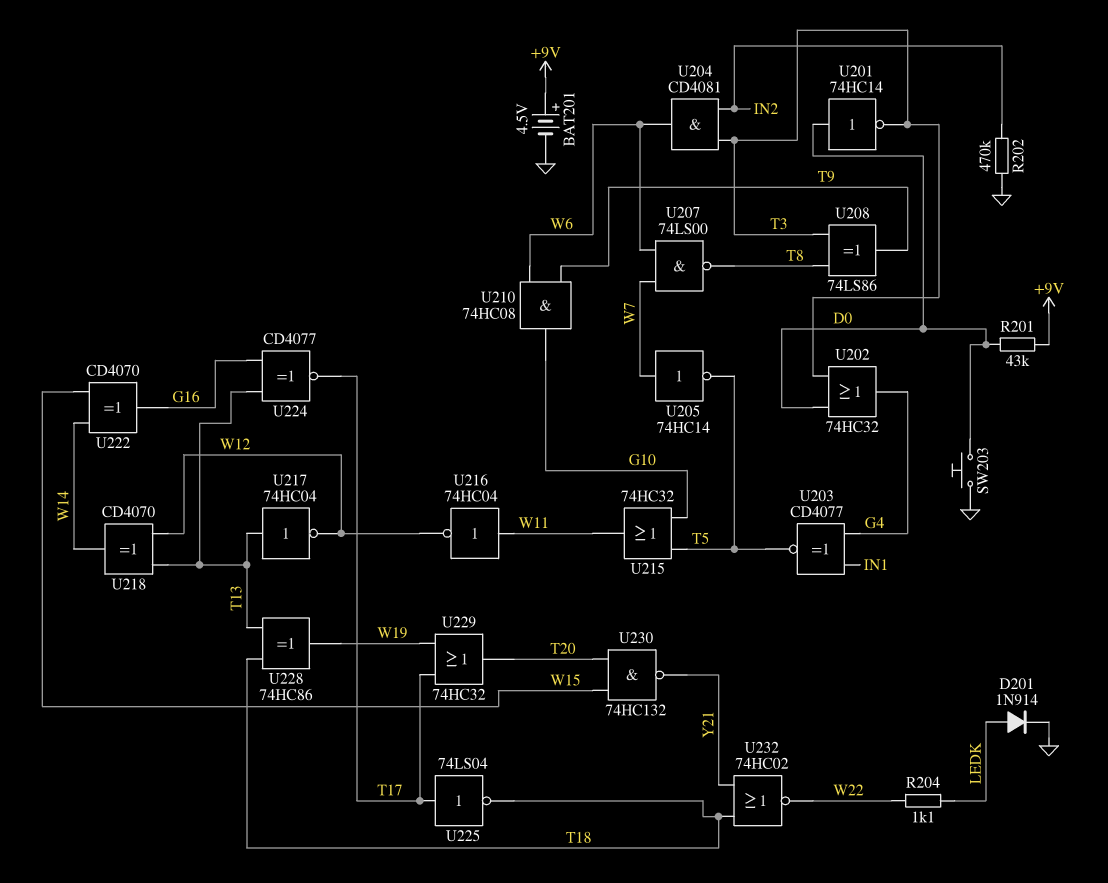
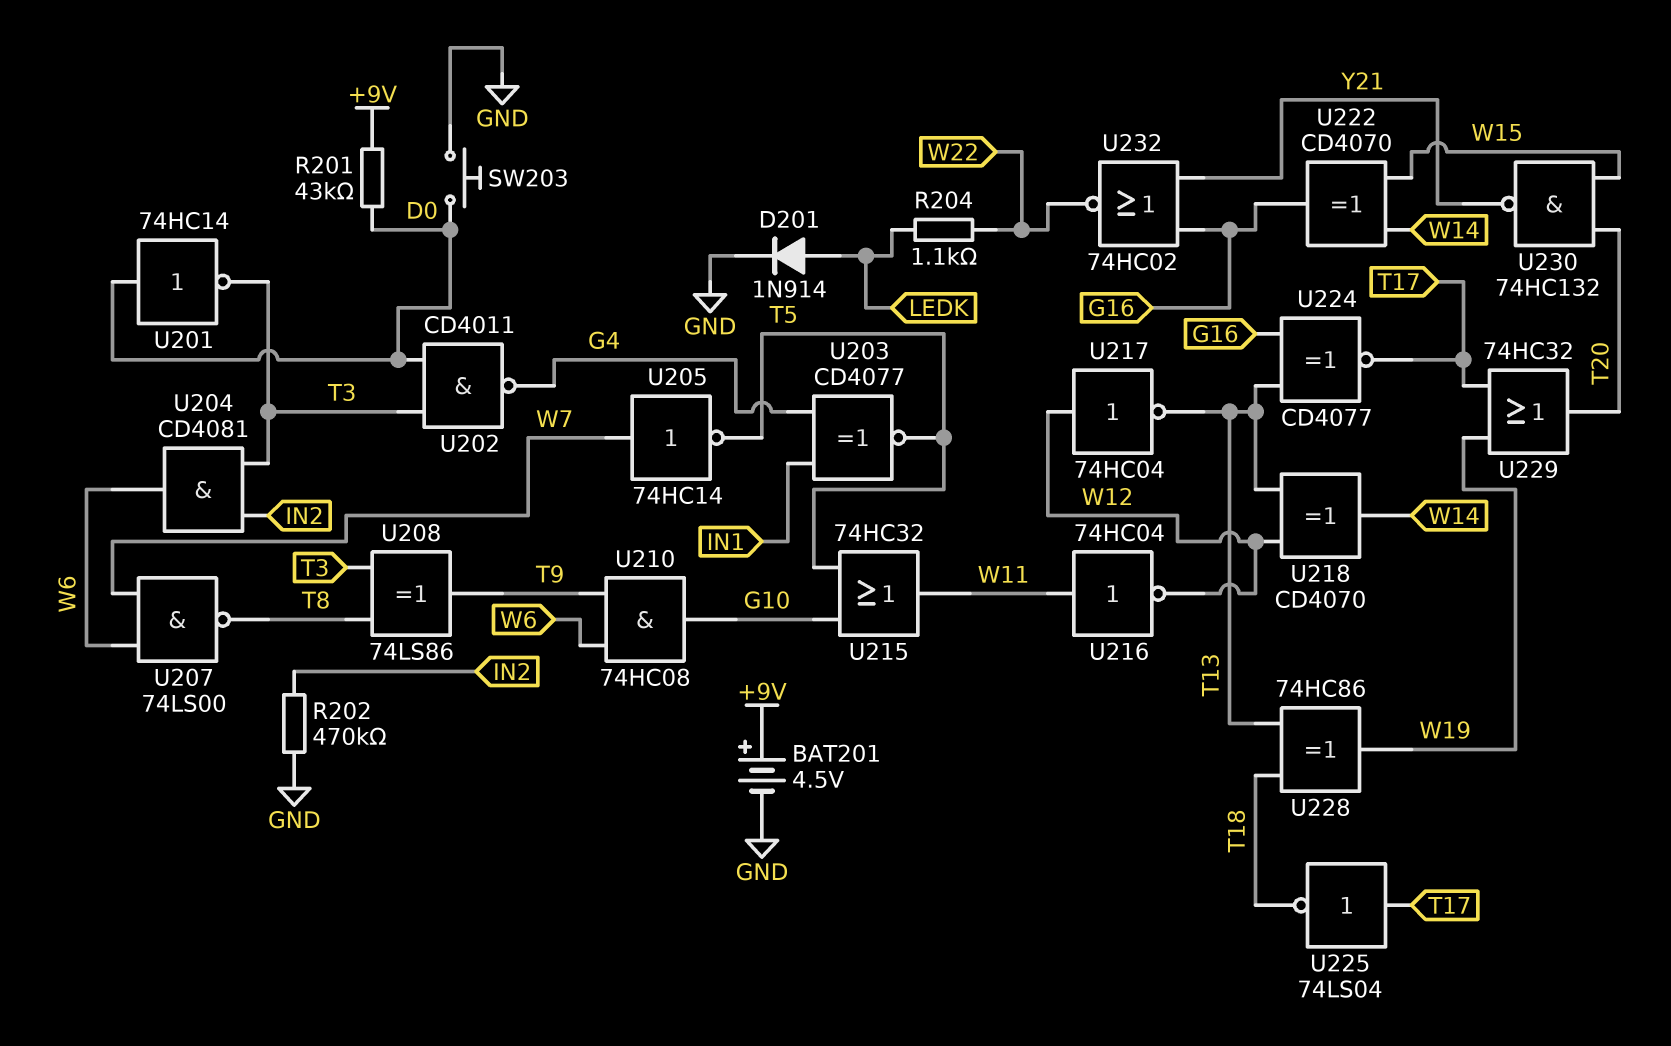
U202: OR 74HC32 (in D0, in T3, out G4) -> NAND CD4011 (in D0, in T3, out G4)
U217: NOT 74HC04 (in T13, out W12) -> NOT 74HC04 (in W12, out T13)
U232: NOR 74HC02 (in T18, in Y21, out W22) -> NOR 74HC02 (in G16, in Y21, out W22)

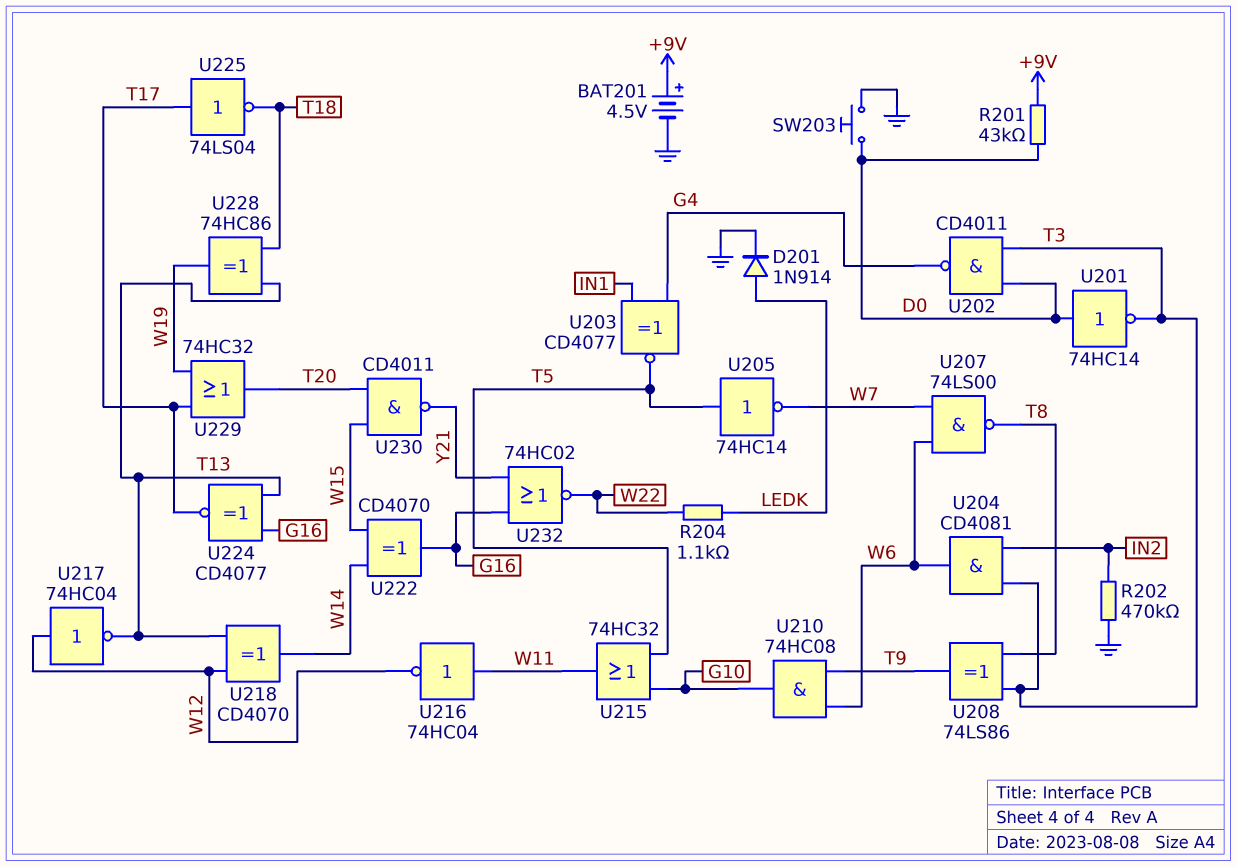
U205: NOT 74HC14 (in W7, out T5) -> NOT 74HC14 (in T5, out W7)
U230: NAND 74HC132 (in T20, in W15, out Y21) -> NAND CD4011 (in T20, in W15, out Y21)

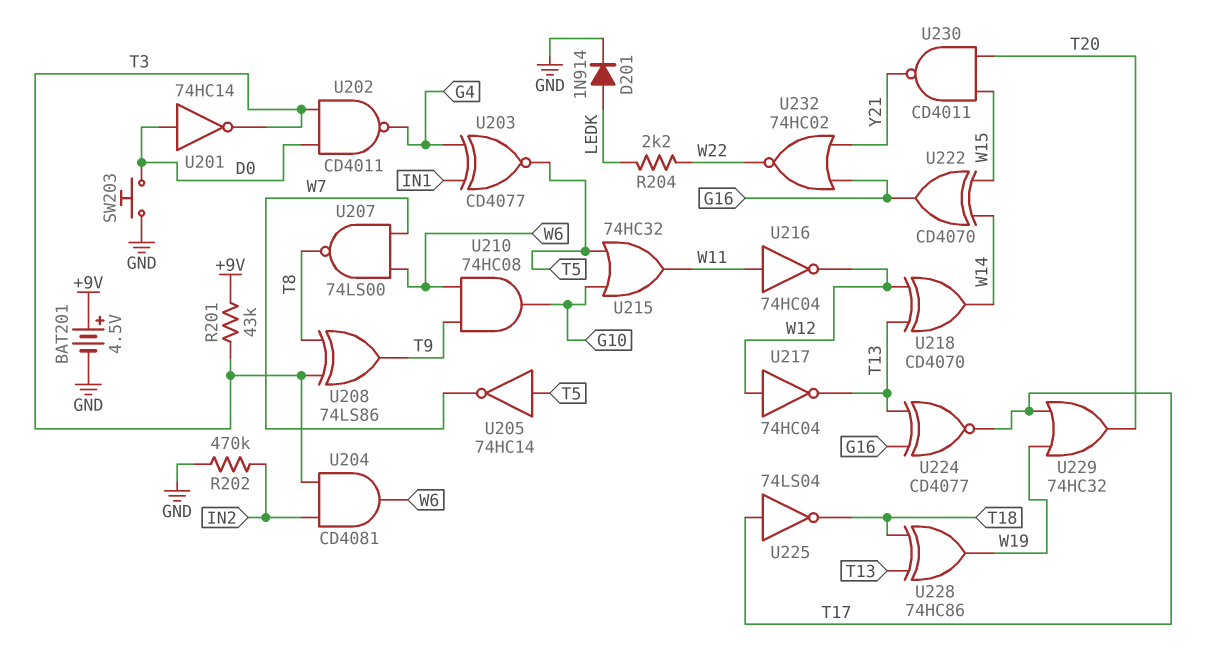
R201: 43k (+9V, D0) -> 43k (+9V, T3)
R204: 1.1k (LEDK, W22) -> 2.2k (LEDK, W22)

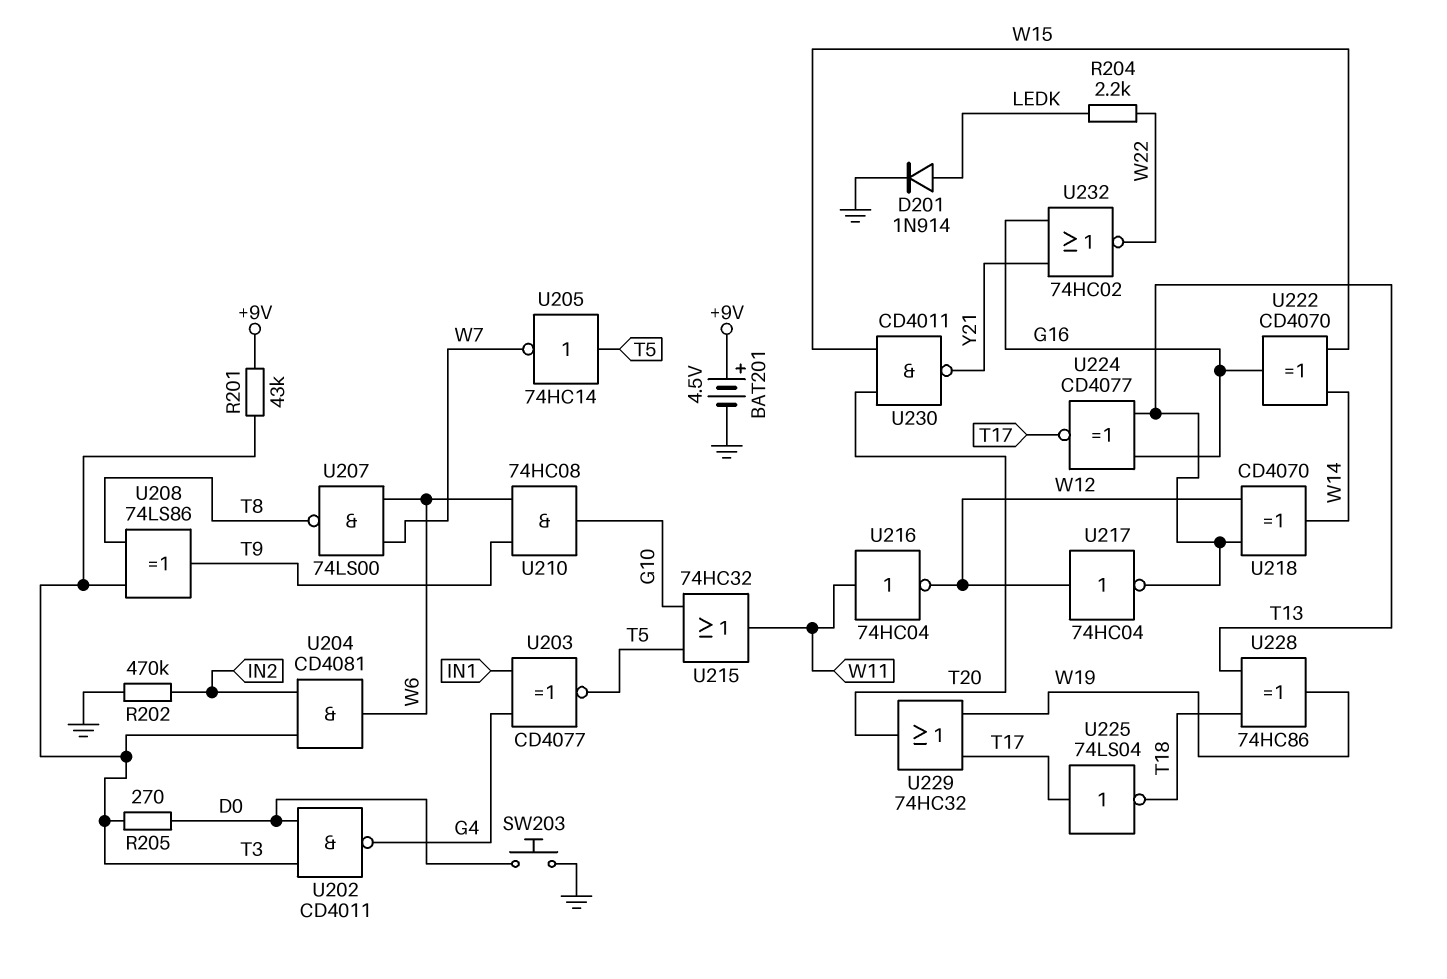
R205: none -> 270 (D0, T3)
U201: NOT 74HC14 (in D0, out T3) -> none

